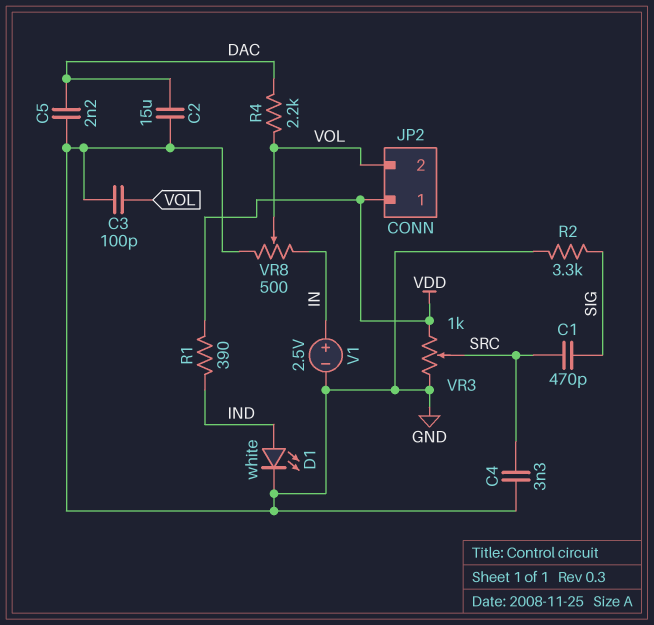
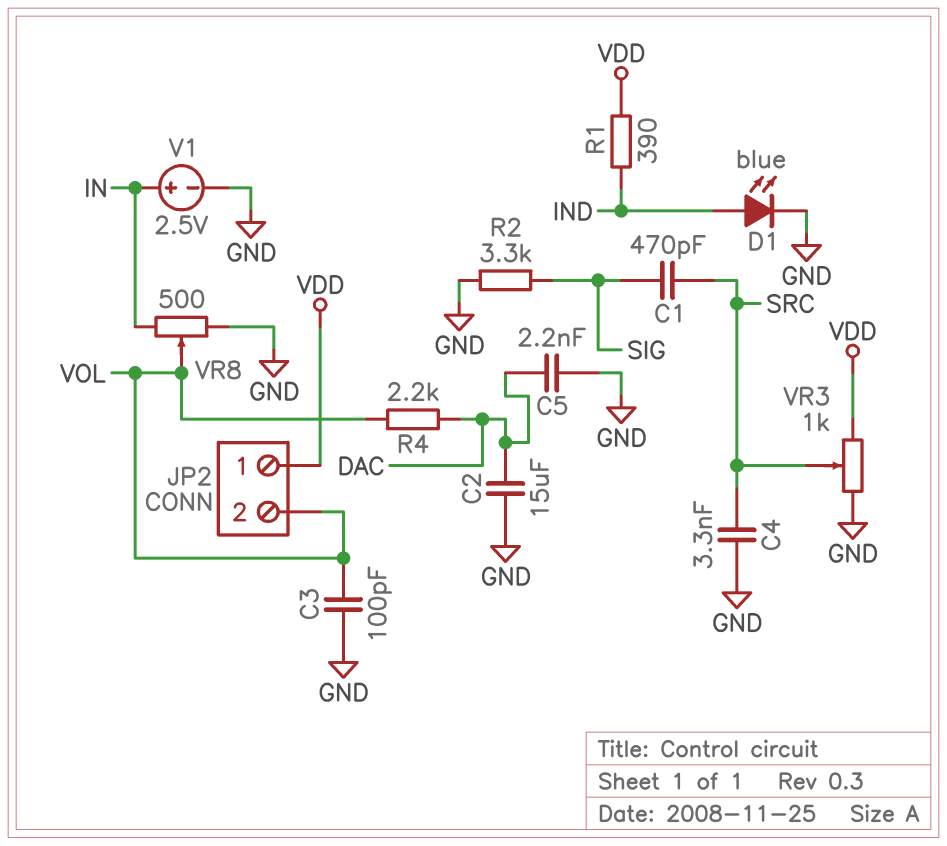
D1: LED white (A IND, K GND) -> LED blue (A IND, K GND)

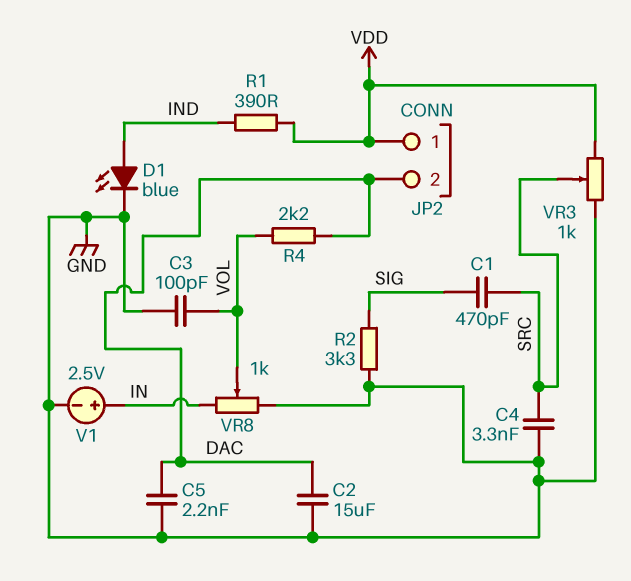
JP2 pin 2: VOL -> DAC
VR8: 500 (GND, IN, wiper VOL) -> 1k (GND, IN, wiper VOL)

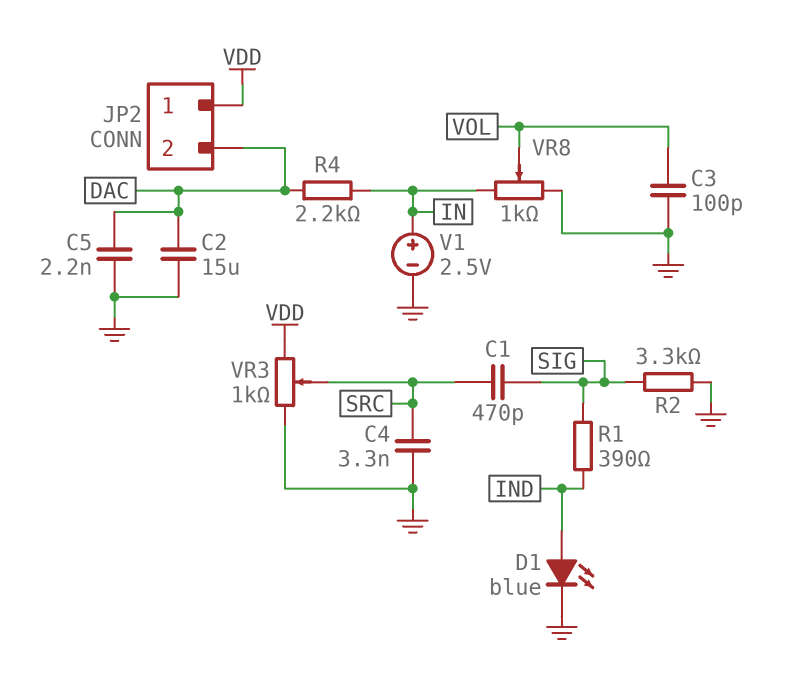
R1: 390 (IND, VDD) -> 390 (IND, SIG)
R4: 2.2k (DAC, VOL) -> 2.2k (DAC, IN)

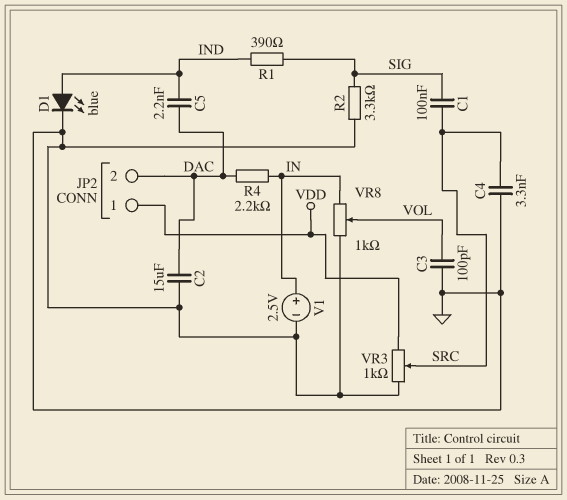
C1: 470pF (SIG, SRC) -> 100nF (SIG, SRC)
C5: 2.2nF (DAC, GND) -> 2.2nF (DAC, IND)

